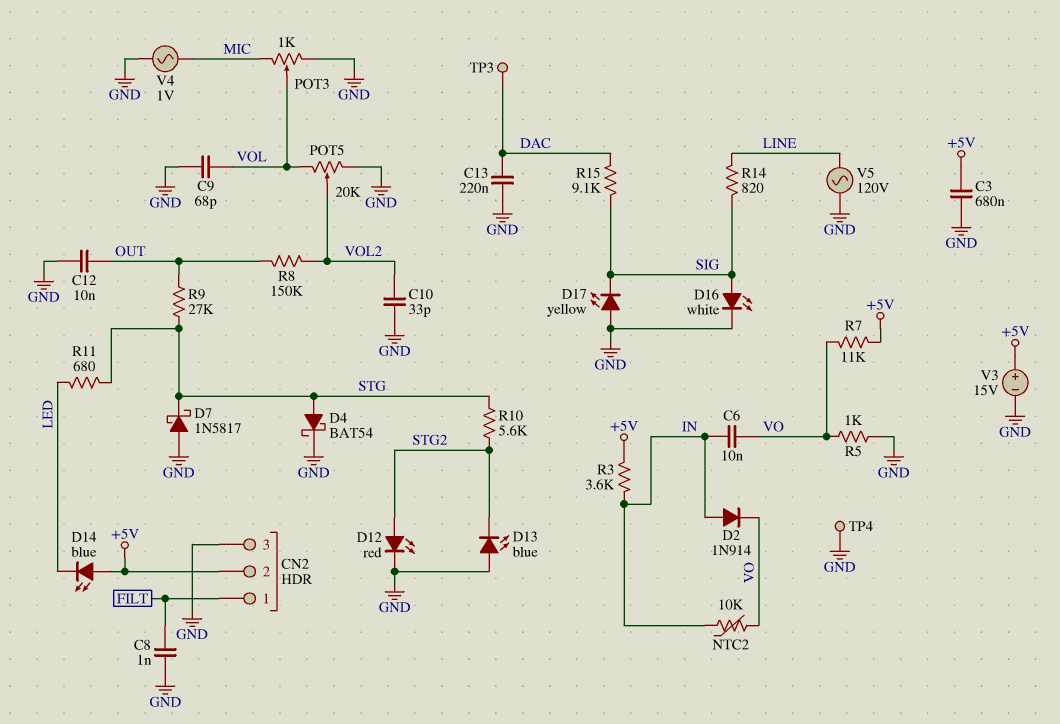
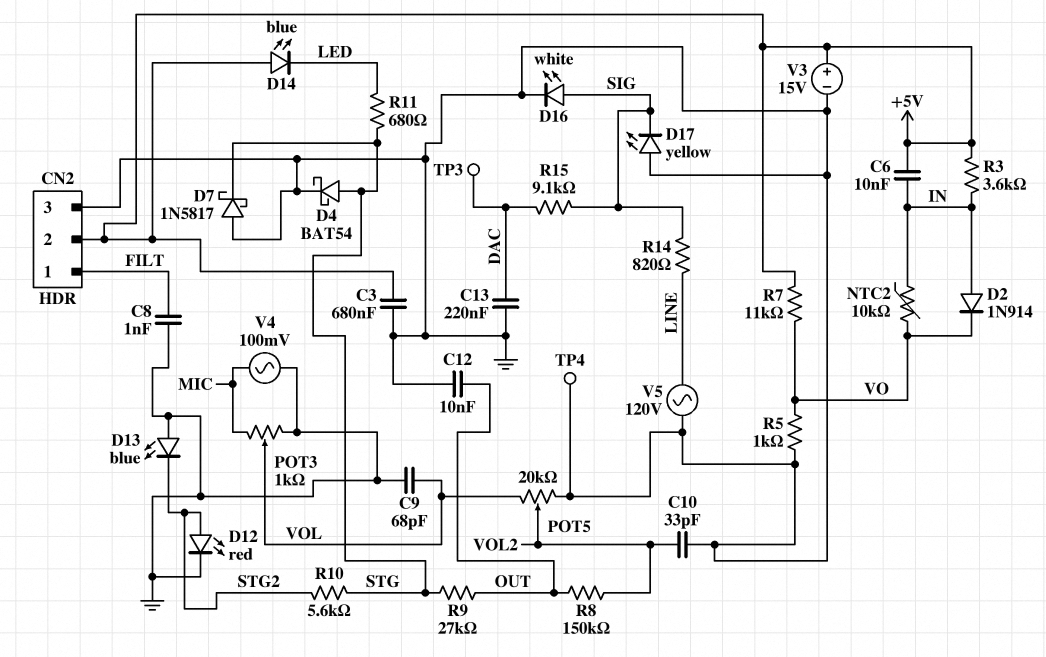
C6: 10nF (IN, VO) -> 10nF (+5V, IN)
V4: AC 1V (GND, MIC) -> AC 100mV (GND, MIC)

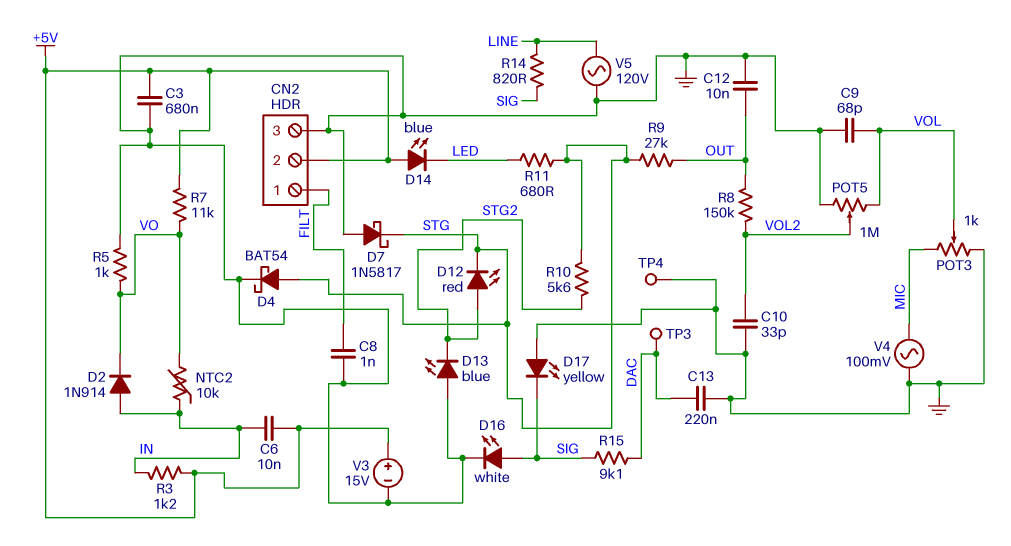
D12: LED red (A STG2, K GND) -> LED red (A STG2, K STG)
POT5: 20k (GND, VOL, wiper VOL2) -> 1M (GND, VOL, wiper VOL2)
R3: 3.6k (+5V, IN) -> 1.2k (+5V, IN)

